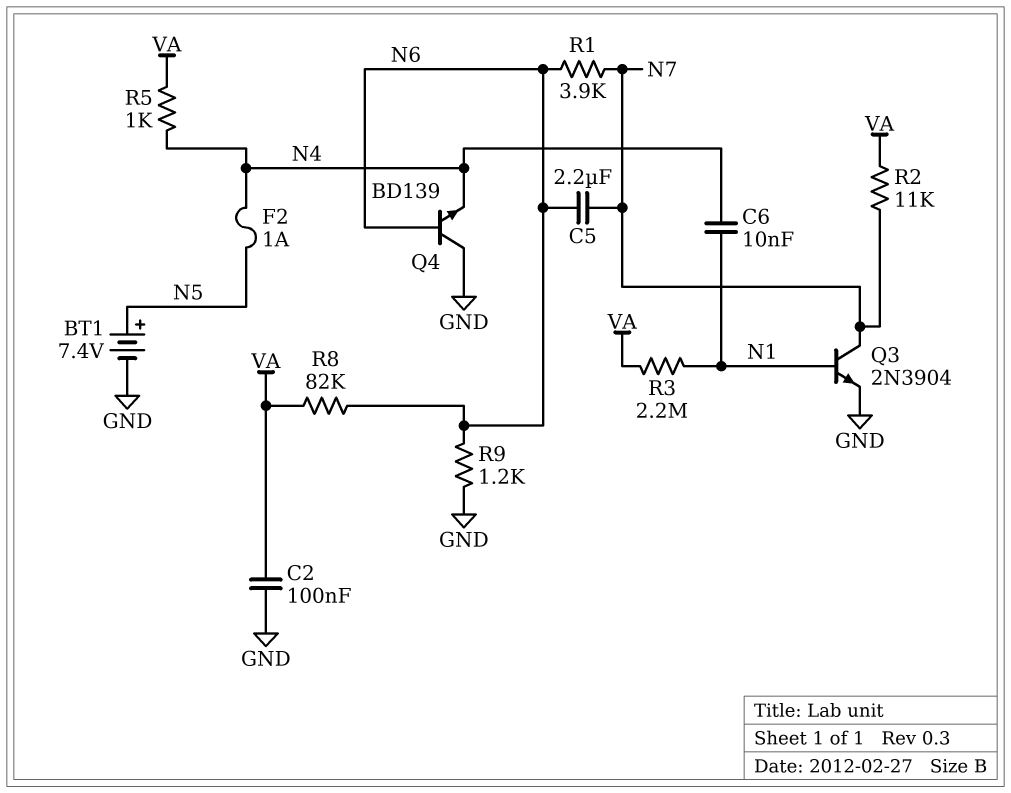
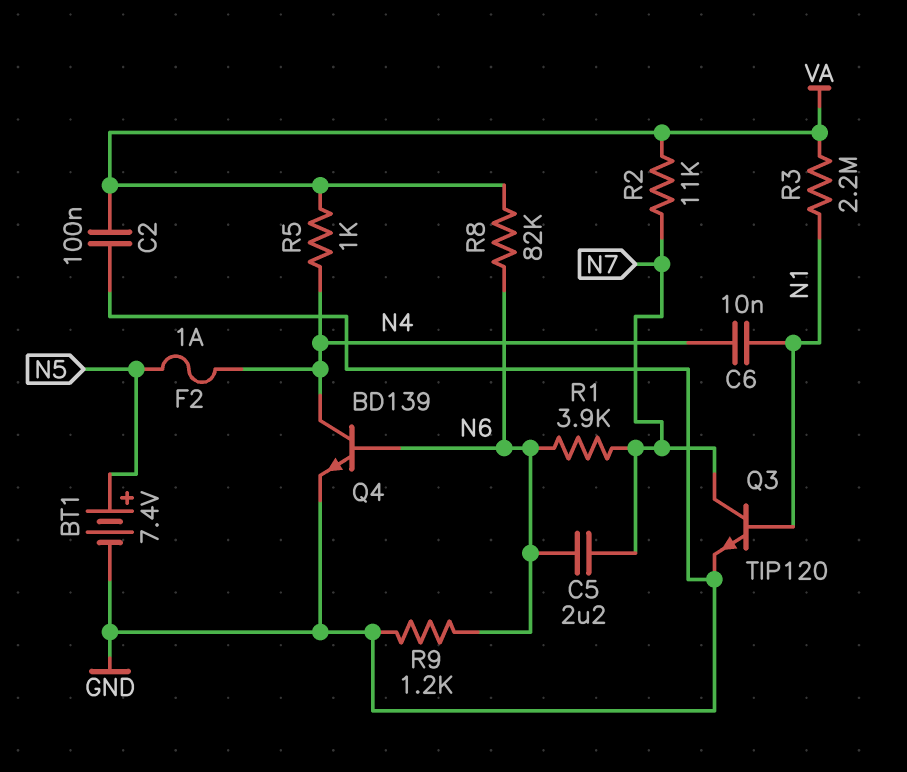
Q3: NPN 2N3904 (B N1, C N7, E GND) -> NPN TIP120 (B N1, C N7, E GND)
Q4: NPN BD139 (B N6, C GND, E N4) -> NPN BD139 (B N6, C N4, E GND)

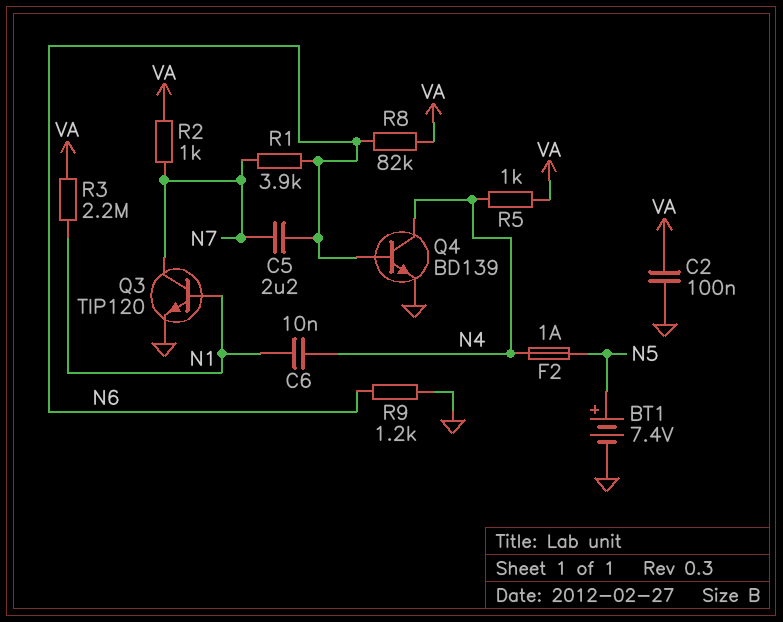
R2: 11k (N7, VA) -> 1k (N7, VA)

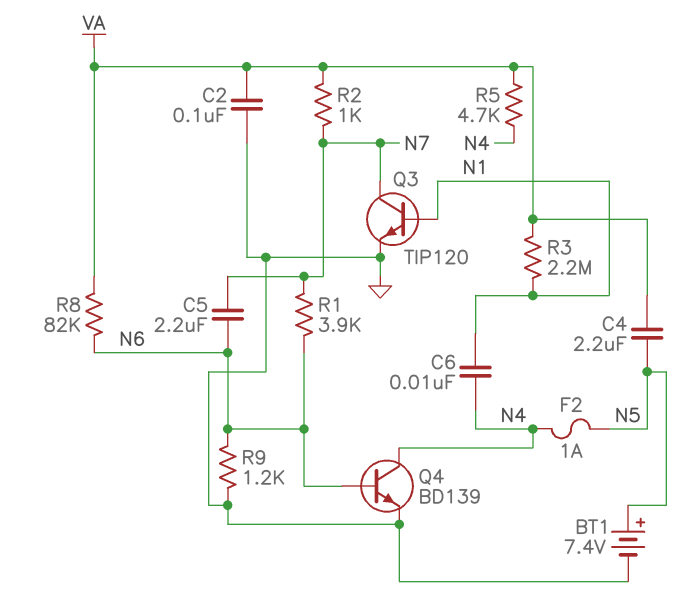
C4: none -> 2.2uF (N5, VA)
R5: 1k (N4, VA) -> 4.7k (N4, VA)

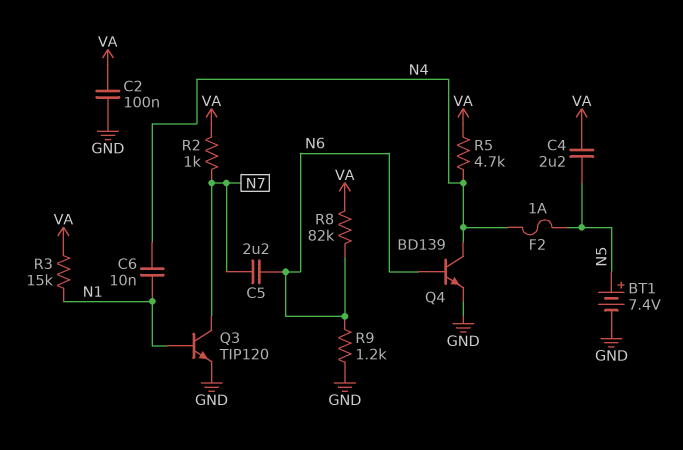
R1: 3.9k (N6, N7) -> none
R3: 2.2M (N1, VA) -> 15k (N1, VA)

